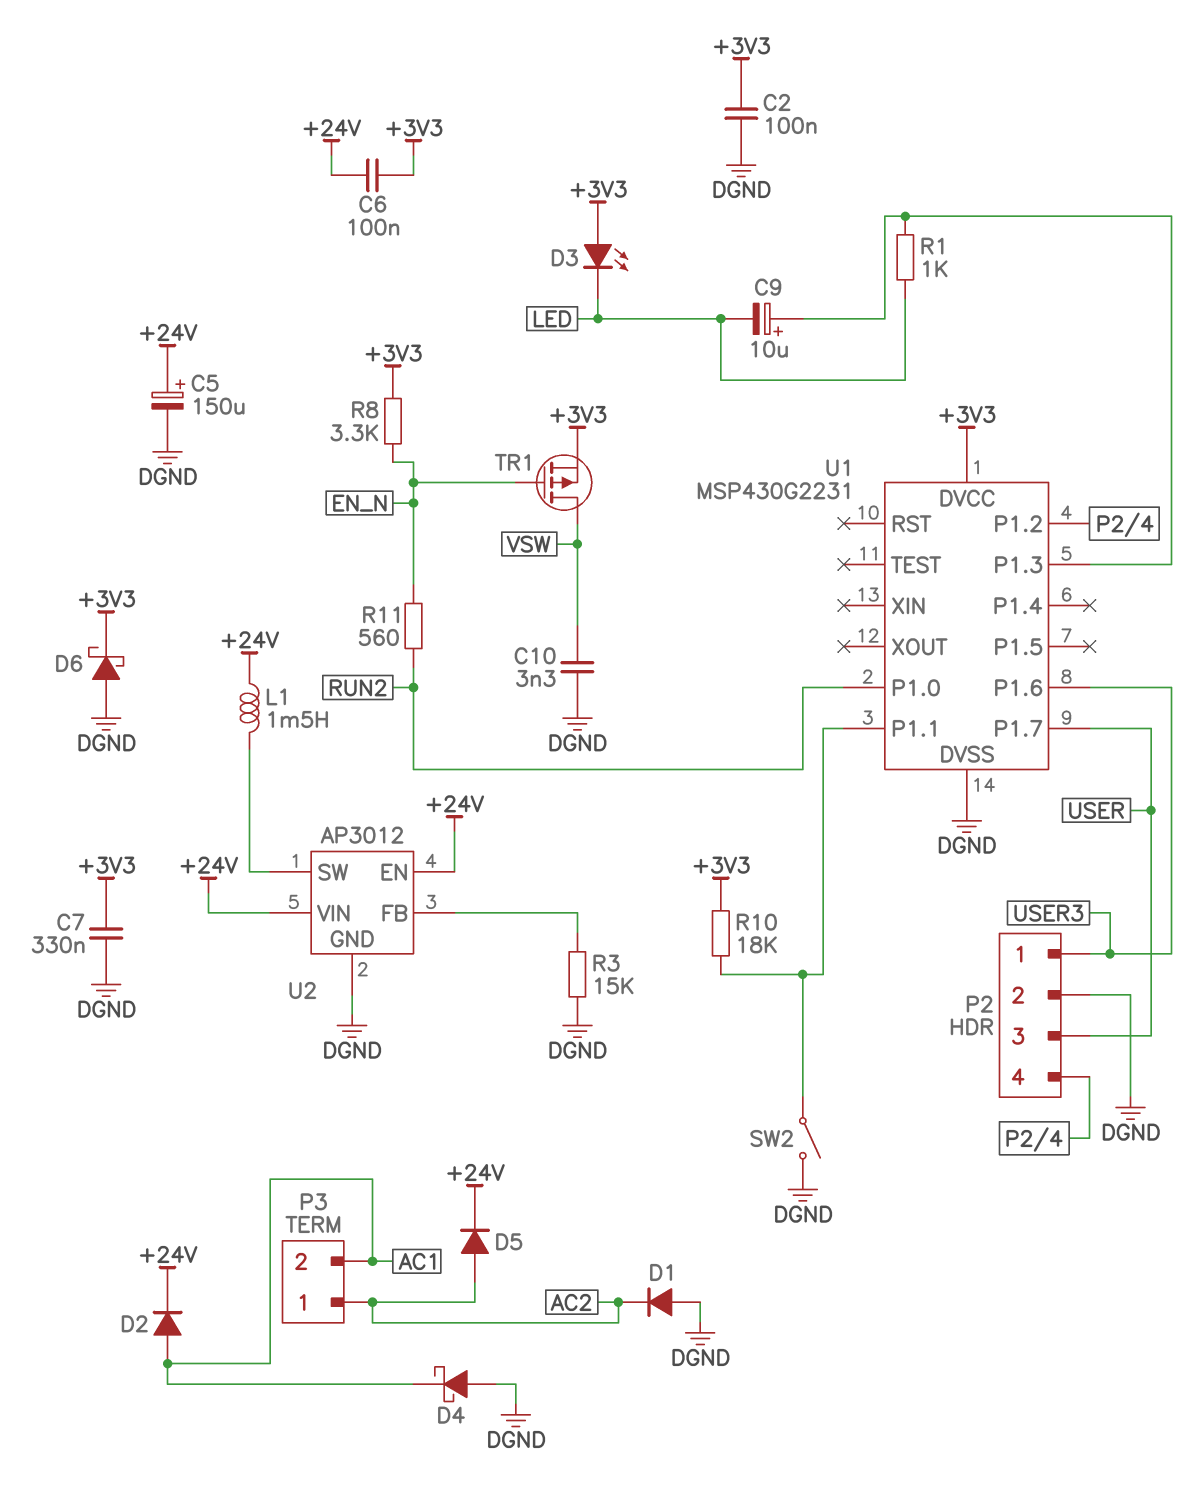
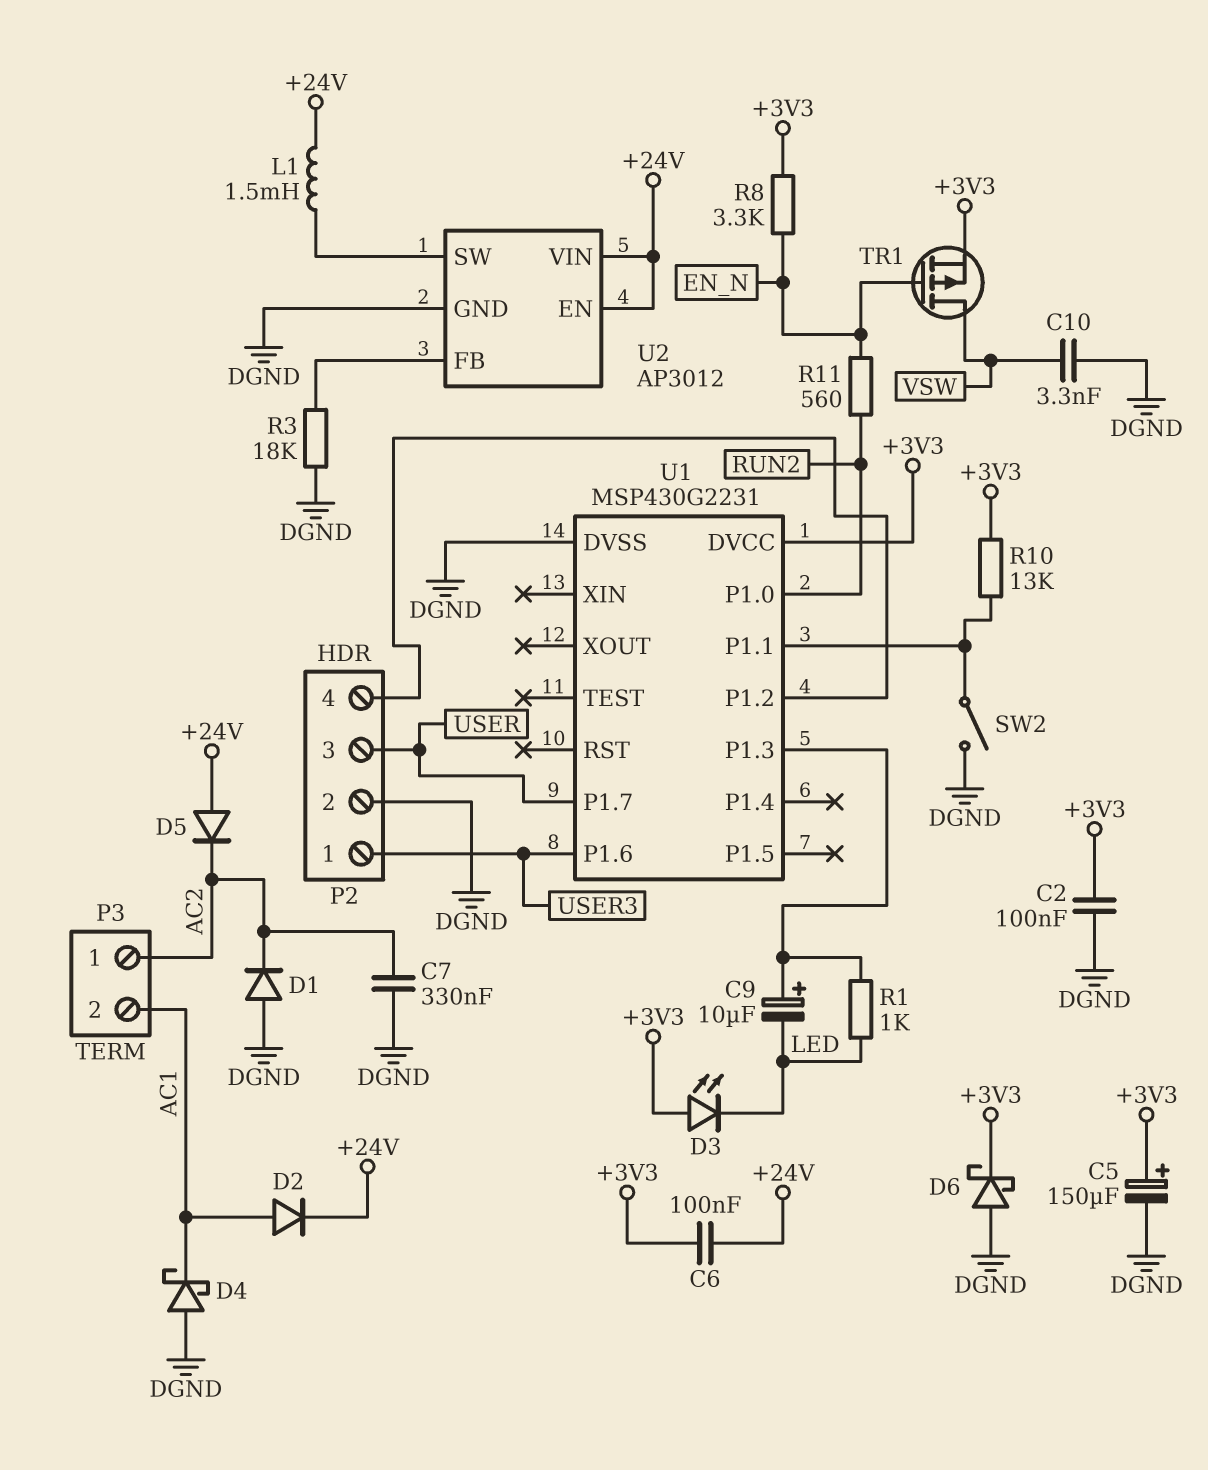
C5: 150uF (plus +24V, minus DGND) -> 150uF (plus +3V3, minus DGND)
C7: 330nF (+3V3, DGND) -> 330nF (AC2, DGND)
D5: diode (A AC2, K +24V) -> diode (A +24V, K AC2)
R3: 15k (DGND, U2/FB) -> 18k (DGND, U2/FB)
R10: 18k (+3V3, U1/P1.1) -> 13k (+3V3, U1/P1.1)

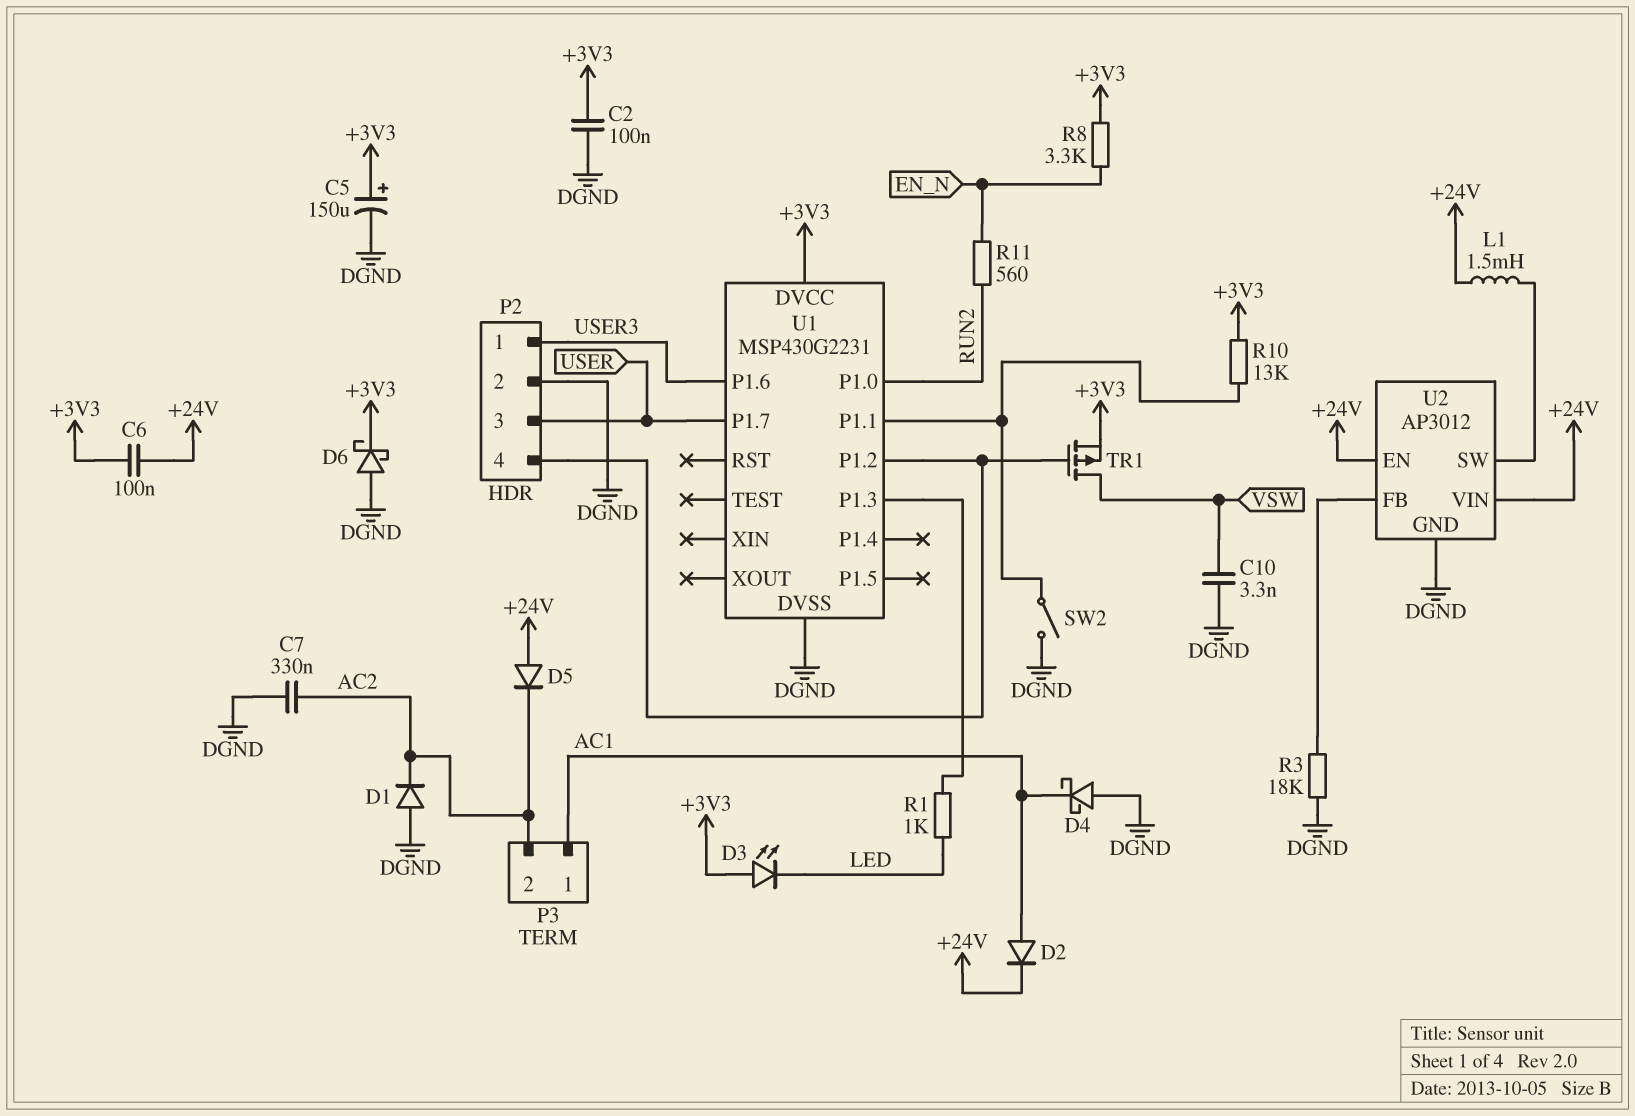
C9: 10uF (plus U1/P1.3, minus LED) -> none
P3 pin 1: AC2 -> AC1
P3 pin 2: AC1 -> AC2
TR1: PMOS (G EN_N, D VSW, S +3V3) -> PMOS (G P2/4, D VSW, S +3V3)

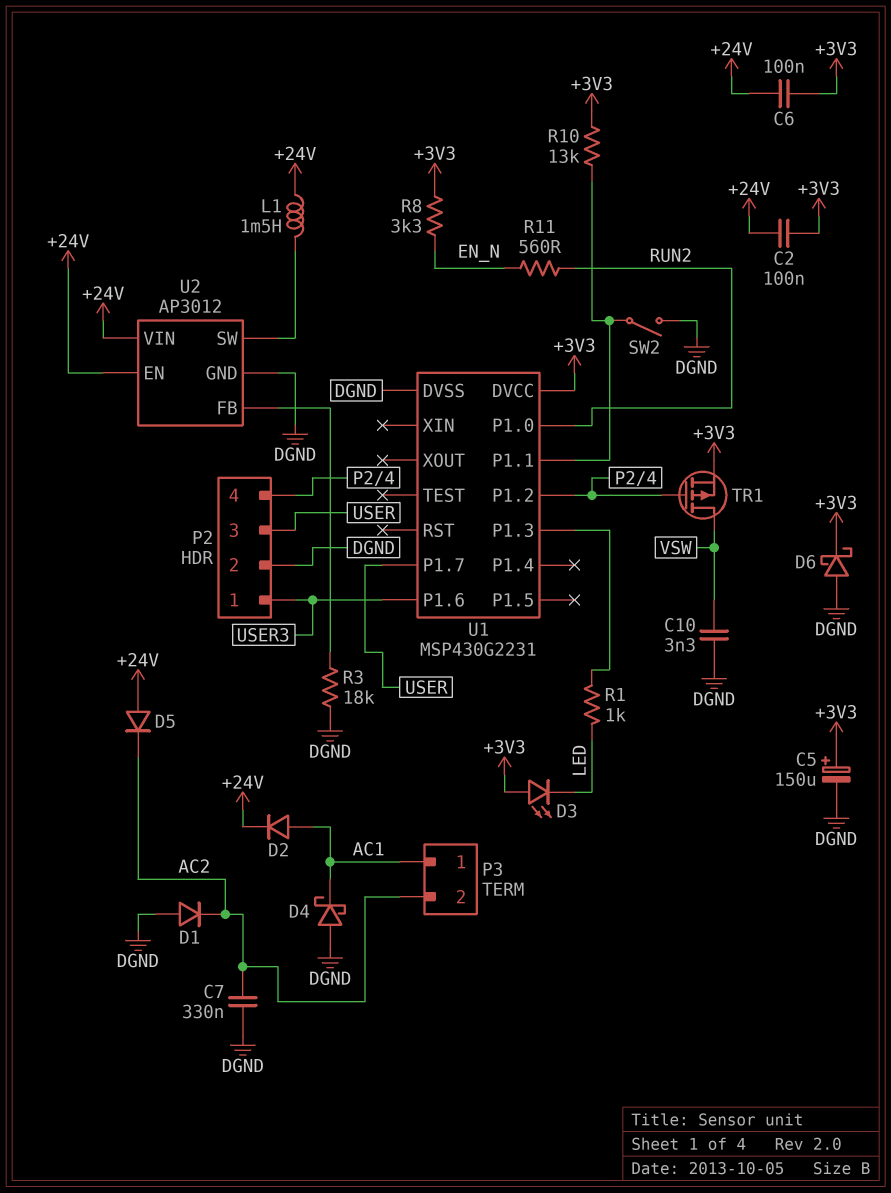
C2: 100nF (+3V3, DGND) -> 100nF (+3V3, +24V)

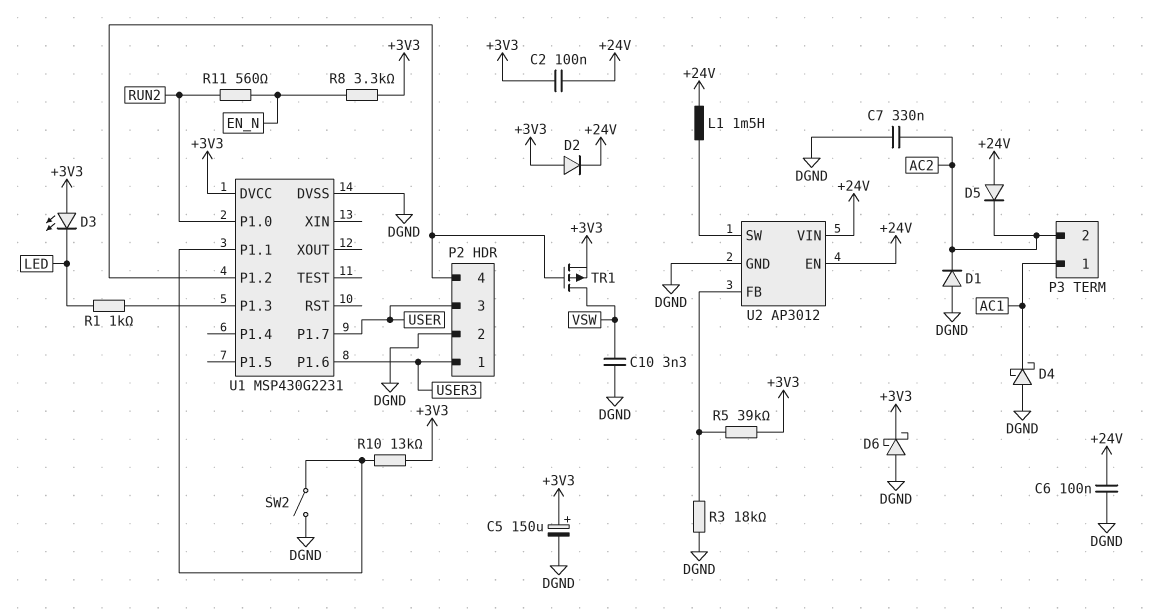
C6: 100nF (+3V3, +24V) -> 100nF (+24V, DGND)
D2: diode (A AC1, K +24V) -> diode (A +3V3, K +24V)
R5: none -> 39k (+3V3, U2/FB)

